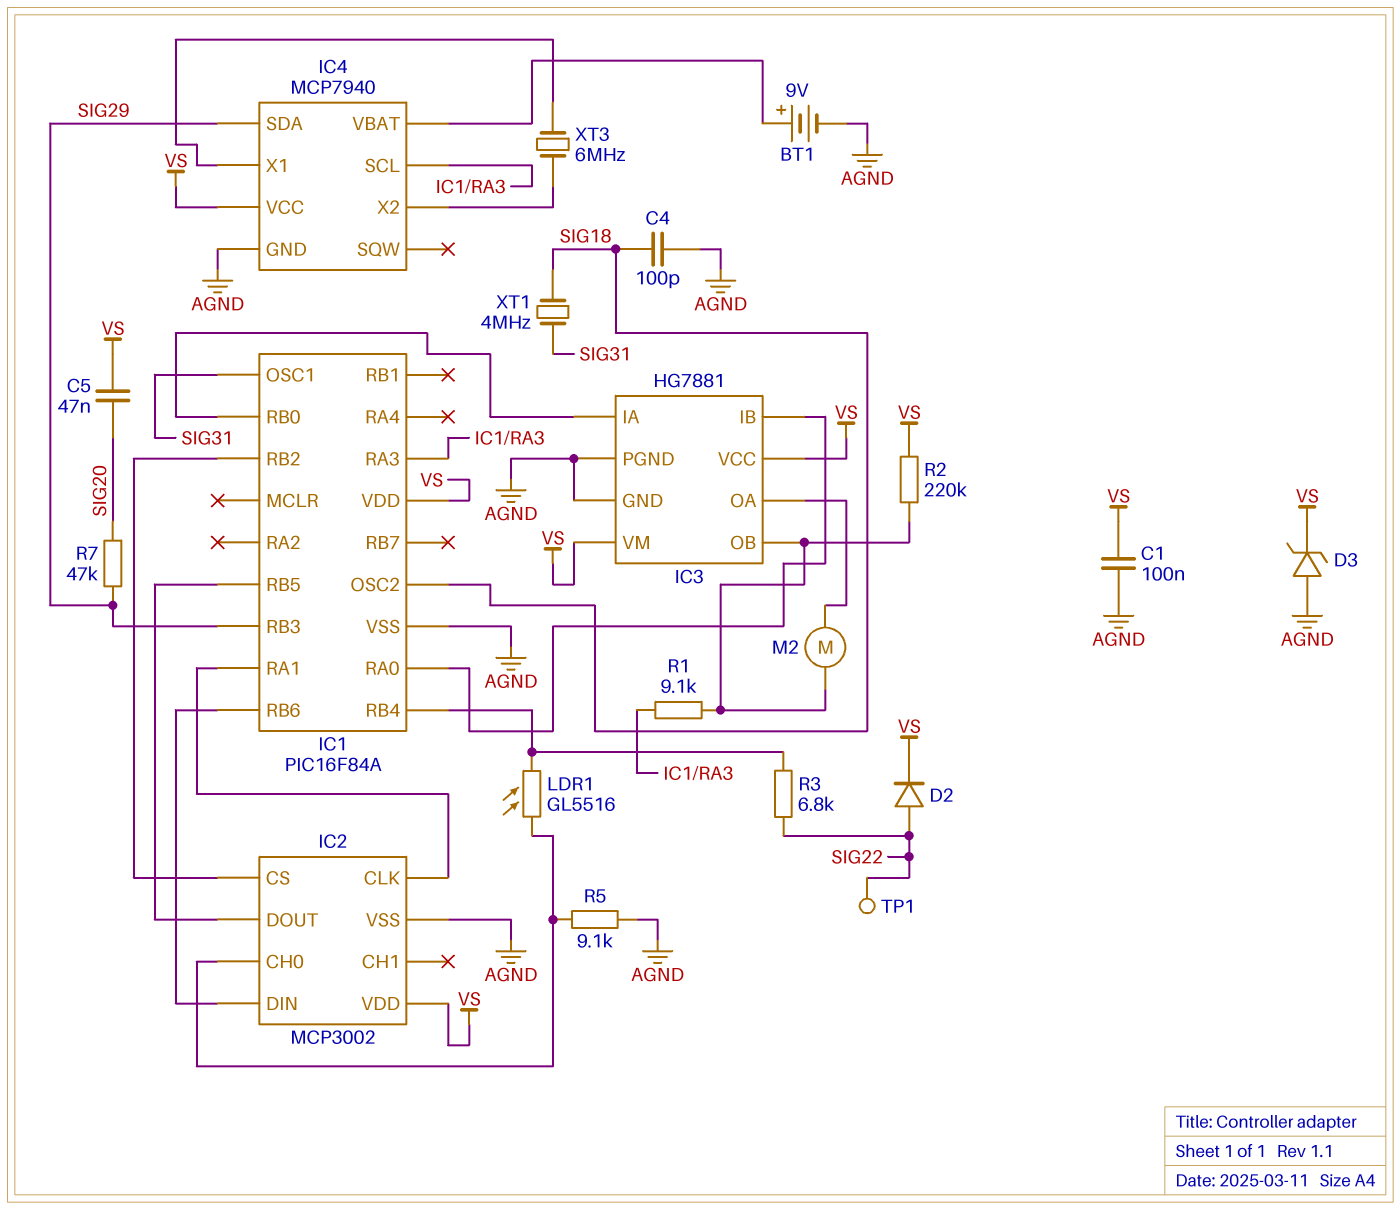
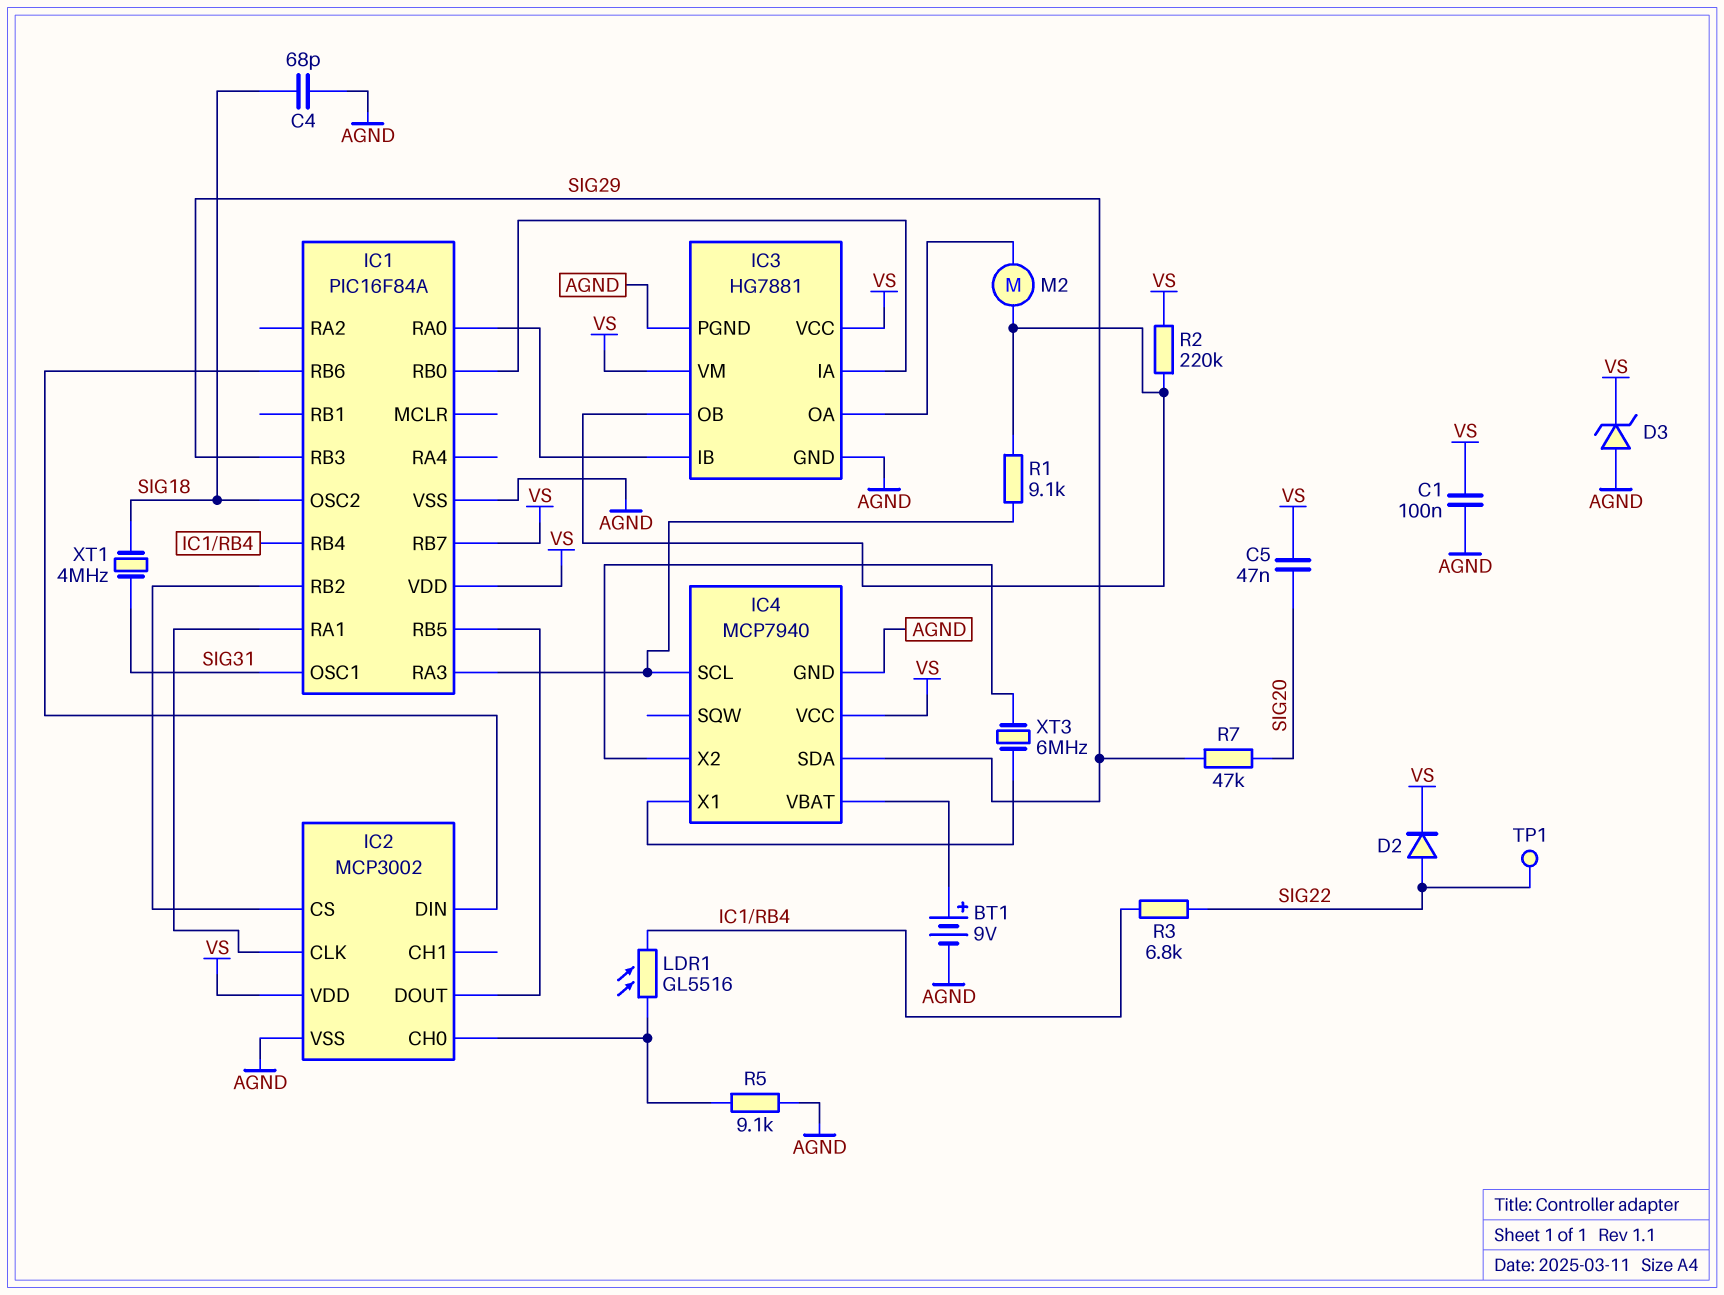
C4: 100pF (AGND, SIG18) -> 68pF (AGND, SIG18)
IC1 pin RB7: none -> VS

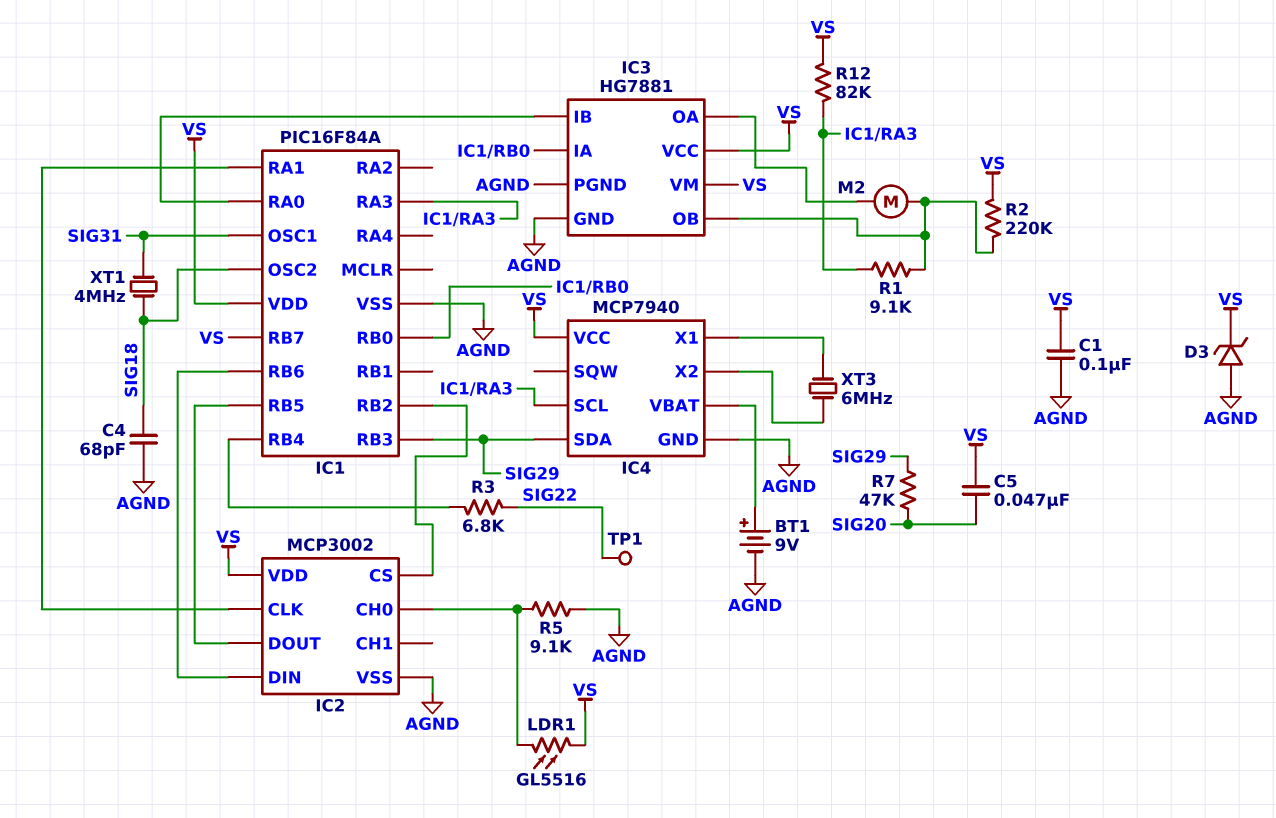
D2: diode (A SIG22, K VS) -> none
LDR1: GL5516 (IC1/RB4, IC2/CH0) -> GL5516 (IC2/CH0, VS)
R12: none -> 82k (IC1/RA3, VS)

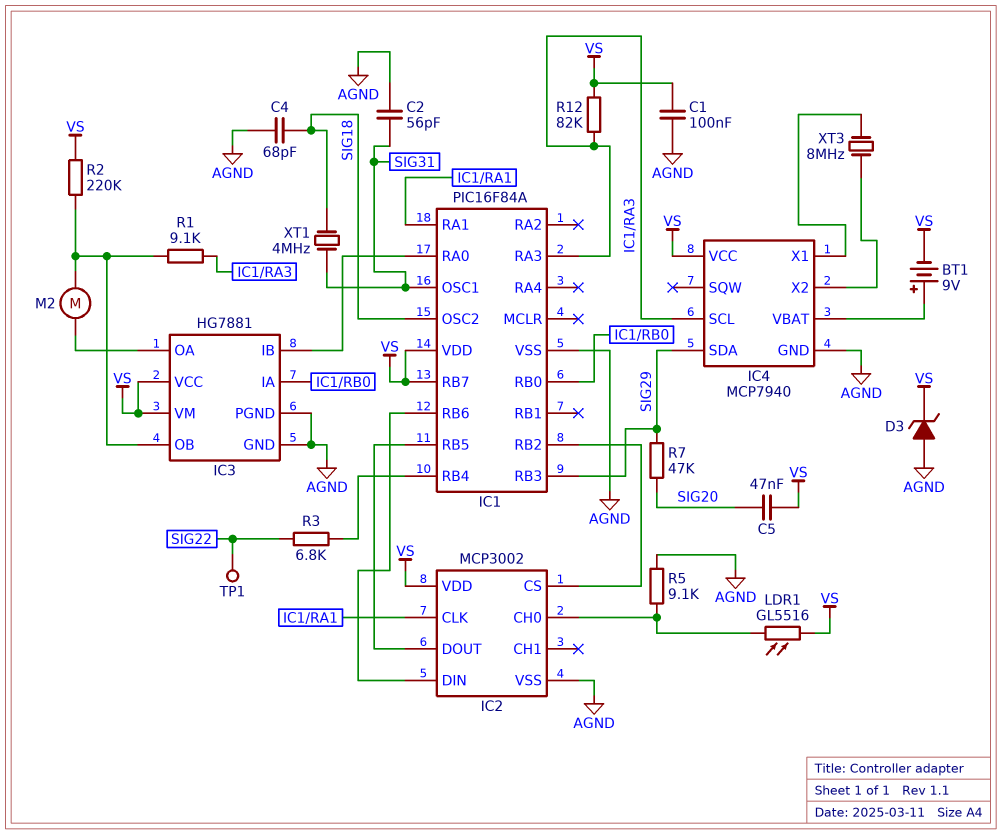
BT1: 9V (plus IC4/VBAT, minus AGND) -> 9V (plus IC4/VBAT, minus VS)
C2: none -> 56pF (AGND, SIG31)
XT3: 6MHz (IC4/X1, IC4/X2) -> 8MHz (IC4/X1, IC4/X2)

